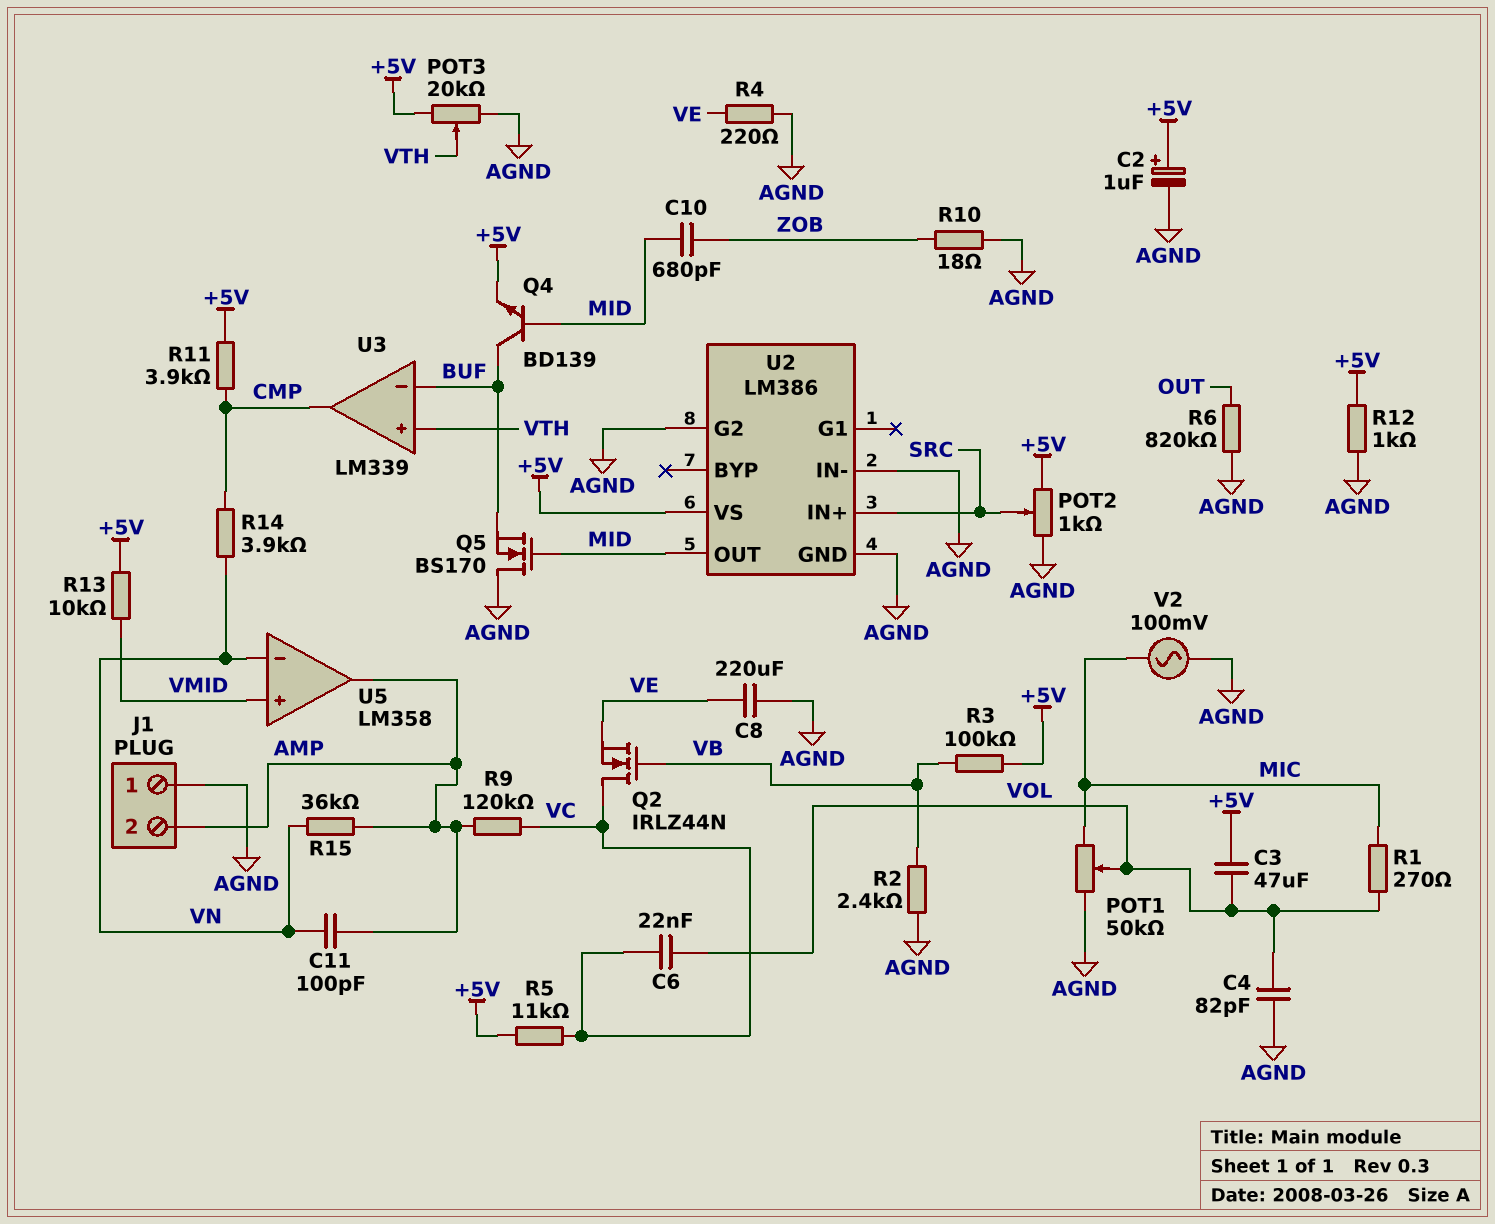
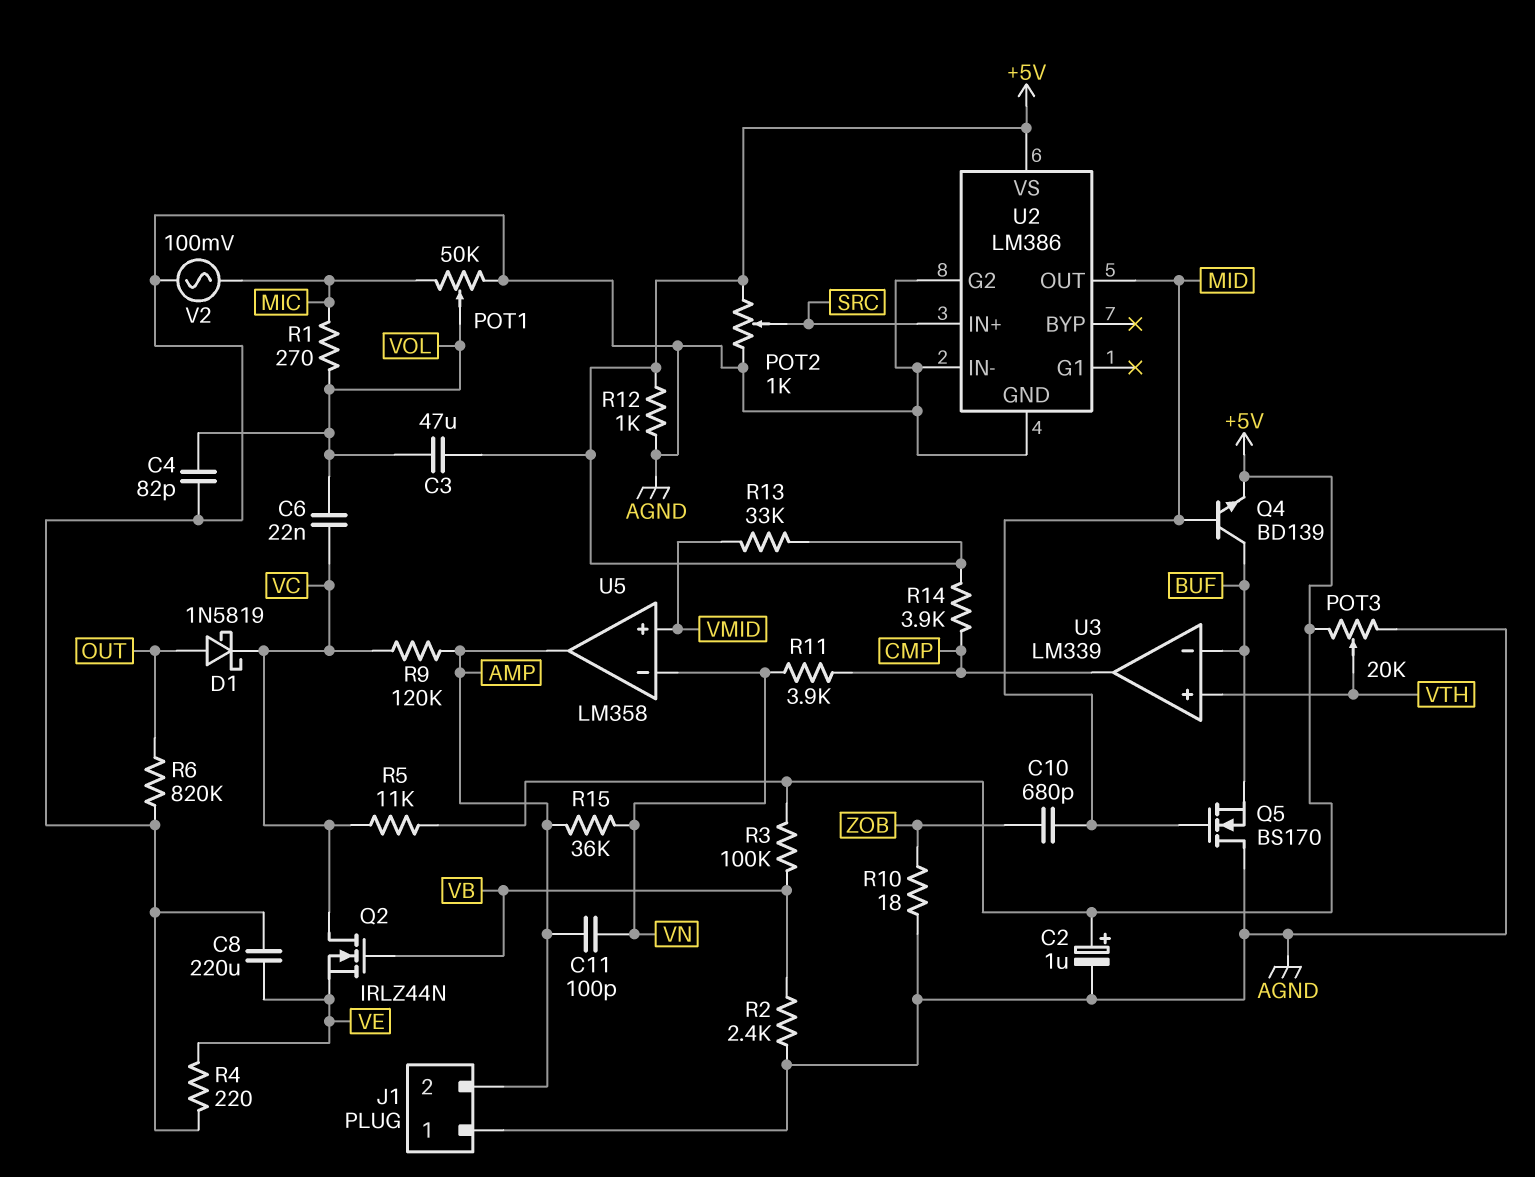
D1: none -> schottky 1N5819 (A OUT, K VC)
R11: 3.9k (+5V, CMP) -> 3.9k (CMP, VN)
R13: 10k (+5V, VMID) -> 33k (+5V, VMID)
R14: 3.9k (CMP, VN) -> 3.9k (+5V, CMP)

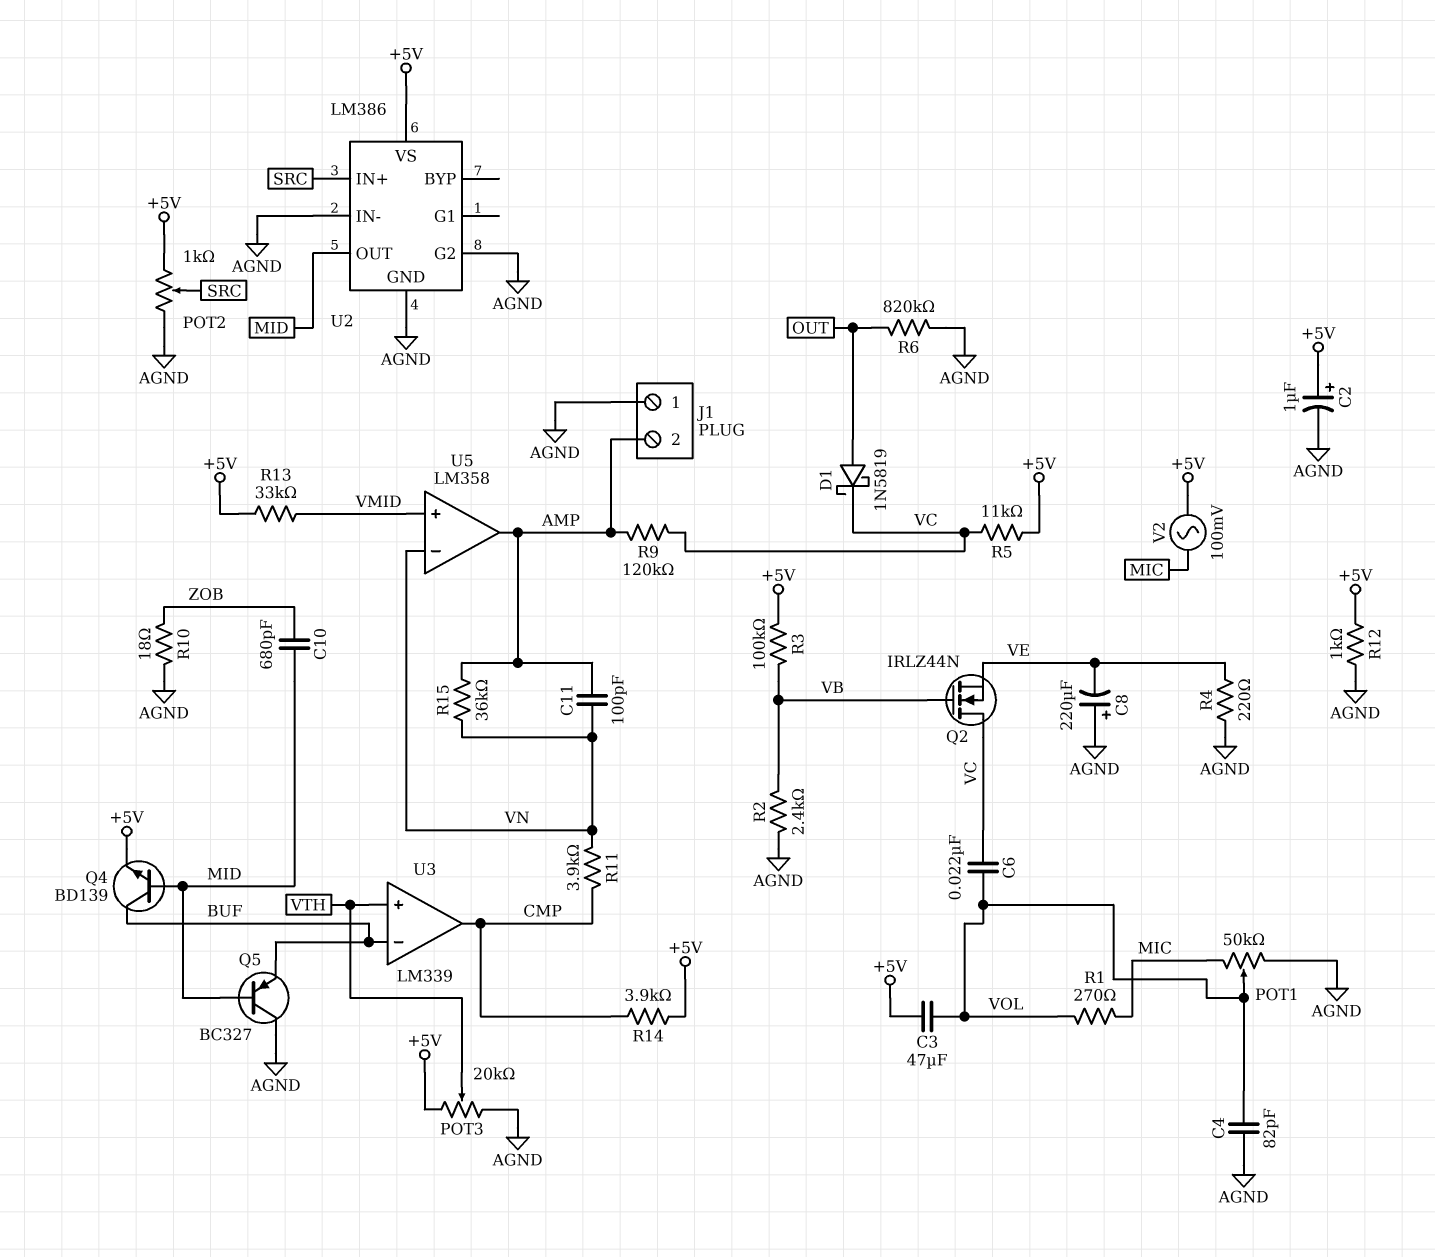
C8: 220uF (AGND, VE) -> 220uF (plus AGND, minus VE)
Q5: NMOS BS170 (G MID, D AGND, S BUF) -> PNP BC327 (B MID, C AGND, E BUF)
V2: AC 100mV (AGND, MIC) -> AC 100mV (+5V, MIC)

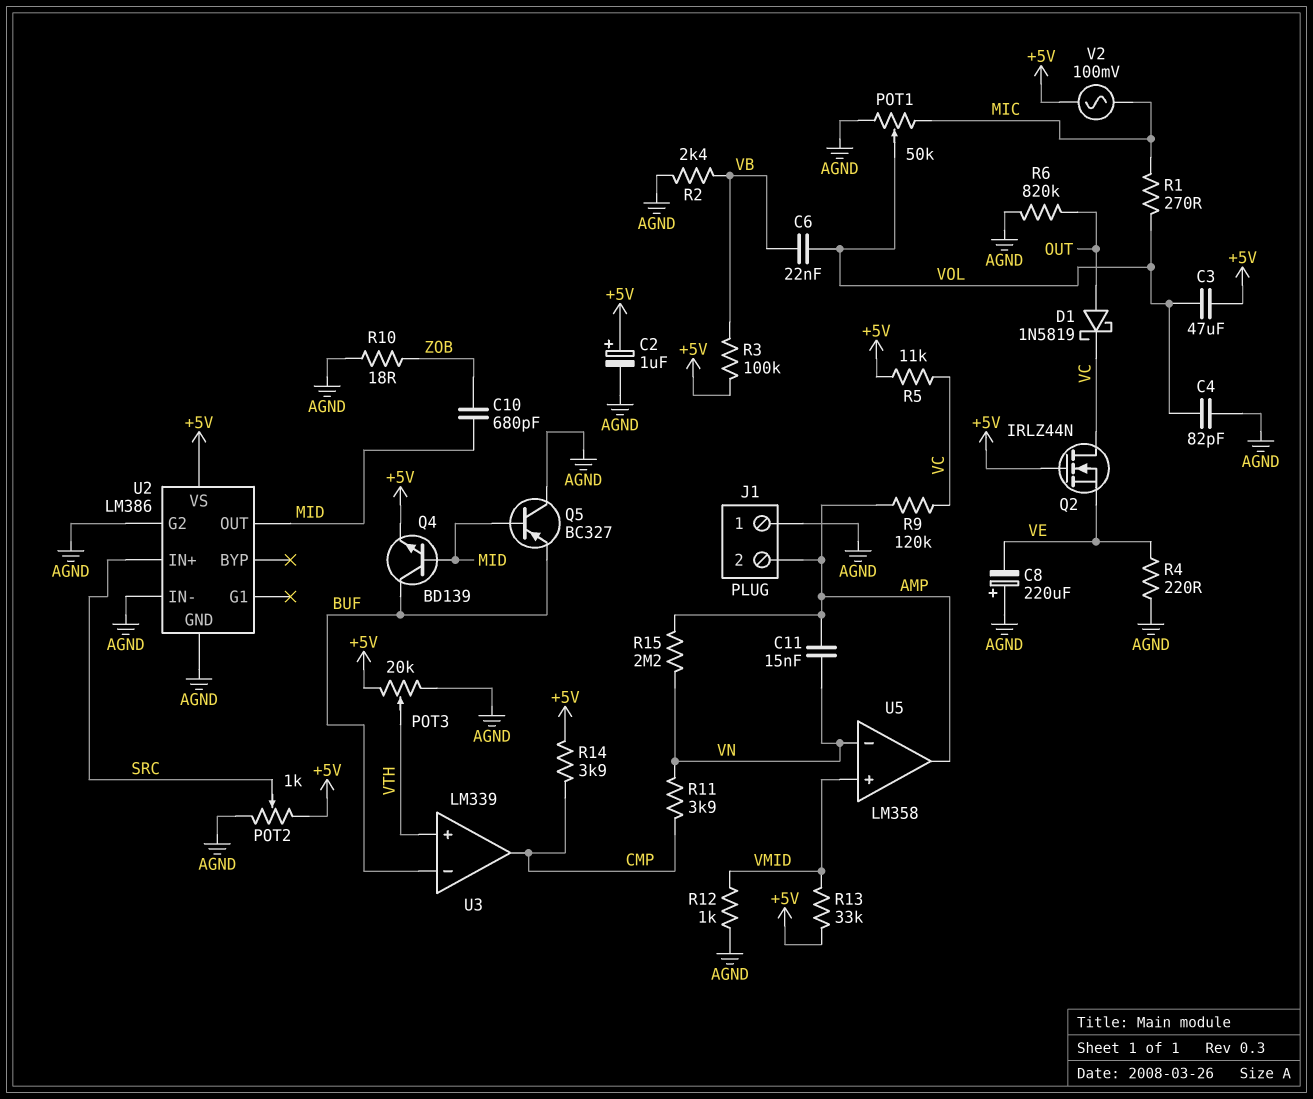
C6: 22nF (VC, VOL) -> 22nF (VB, VOL)
C11: 100pF (AMP, VN) -> 15nF (AMP, VN)
Q2: NMOS IRLZ44N (G VB, D VC, S VE) -> NMOS IRLZ44N (G +5V, D VC, S VE)
R12: 1k (+5V, AGND) -> 1k (AGND, VMID)
R15: 36k (AMP, VN) -> 2.2M (AMP, VN)

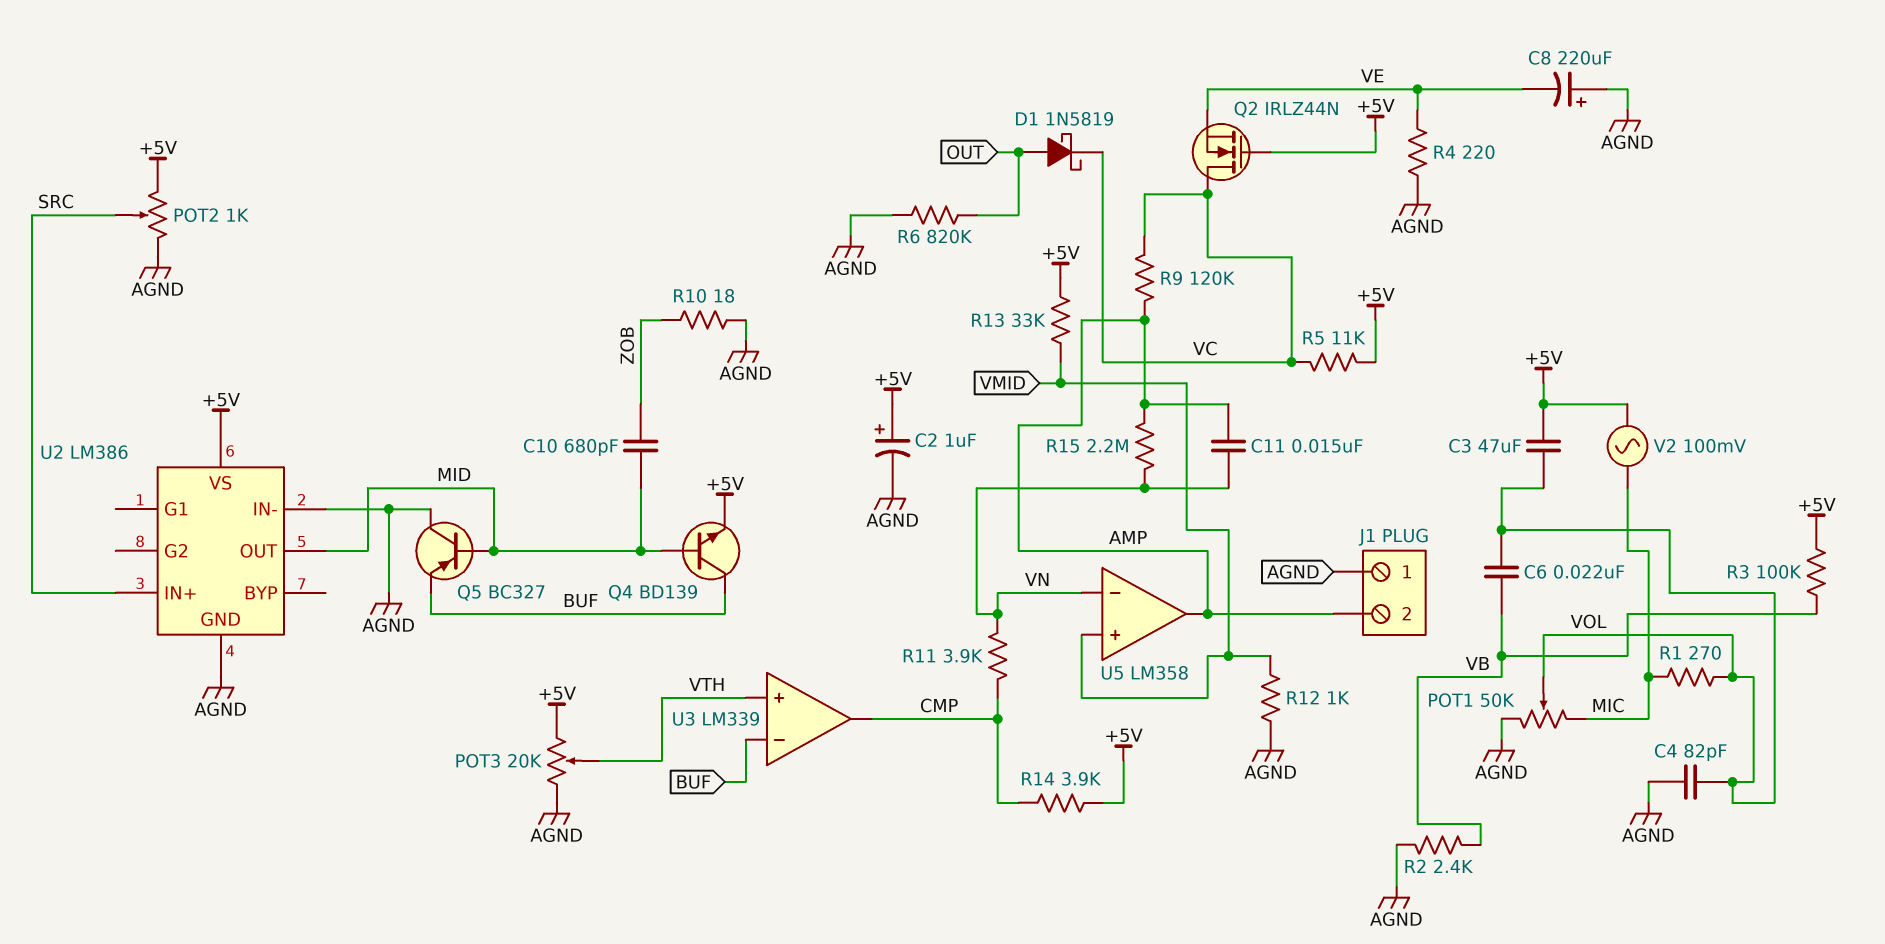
U2 pin G2: AGND -> none

